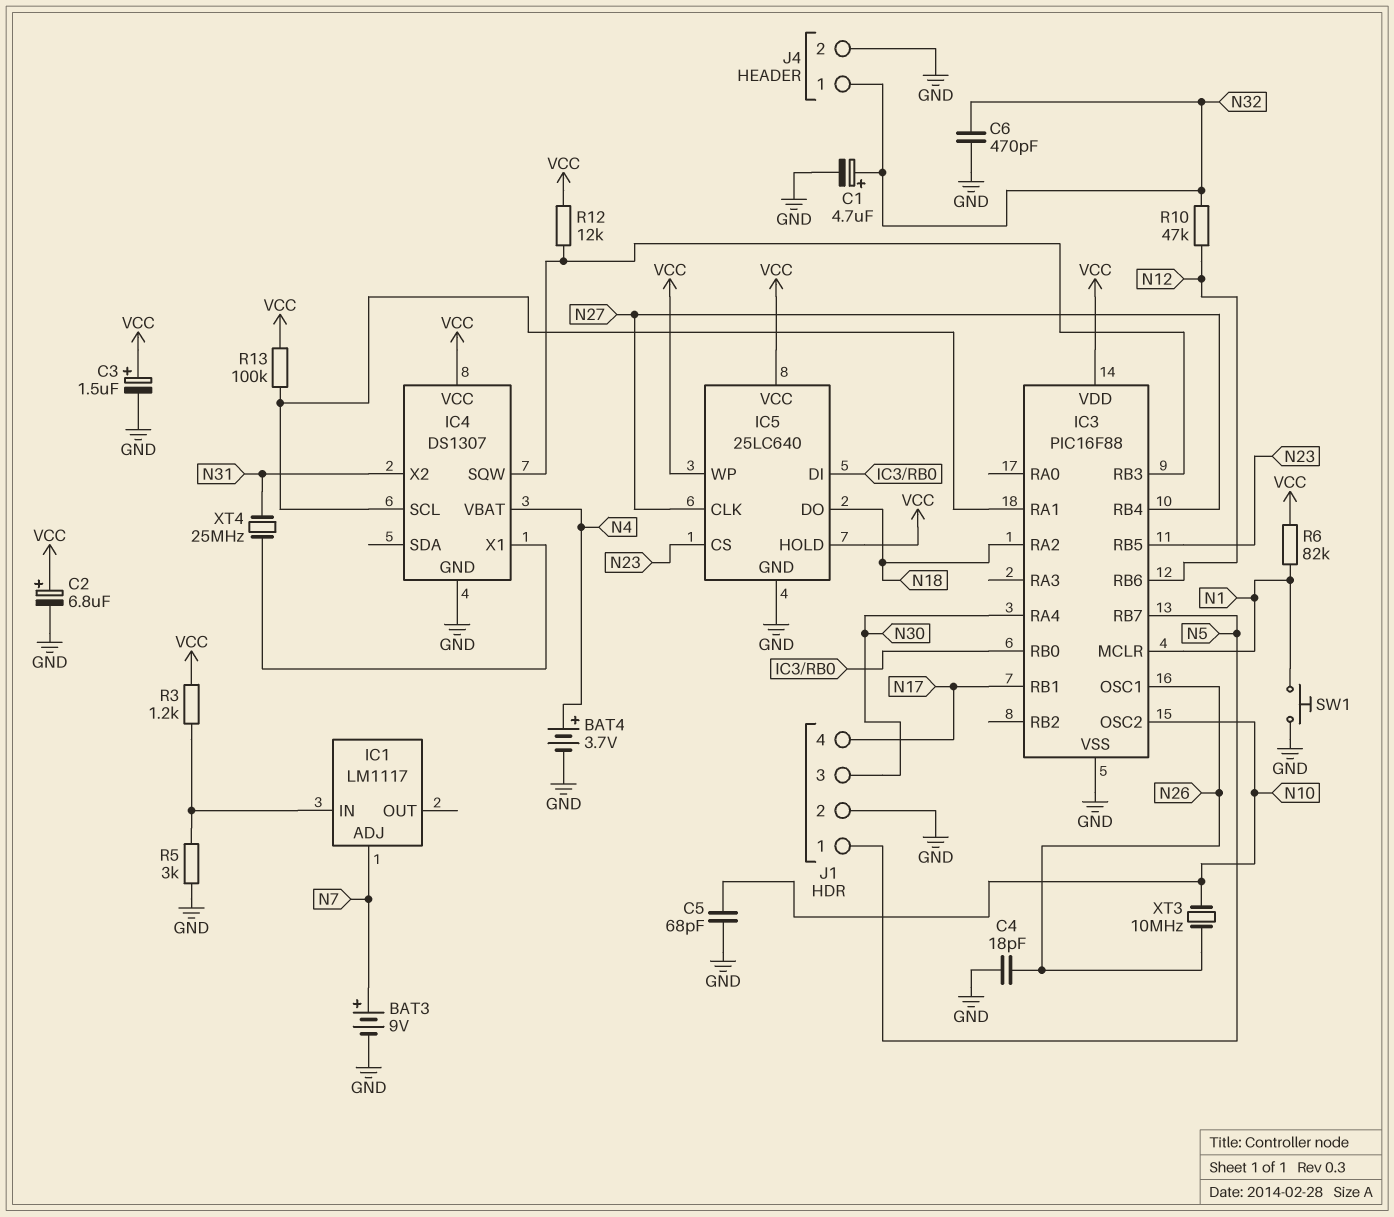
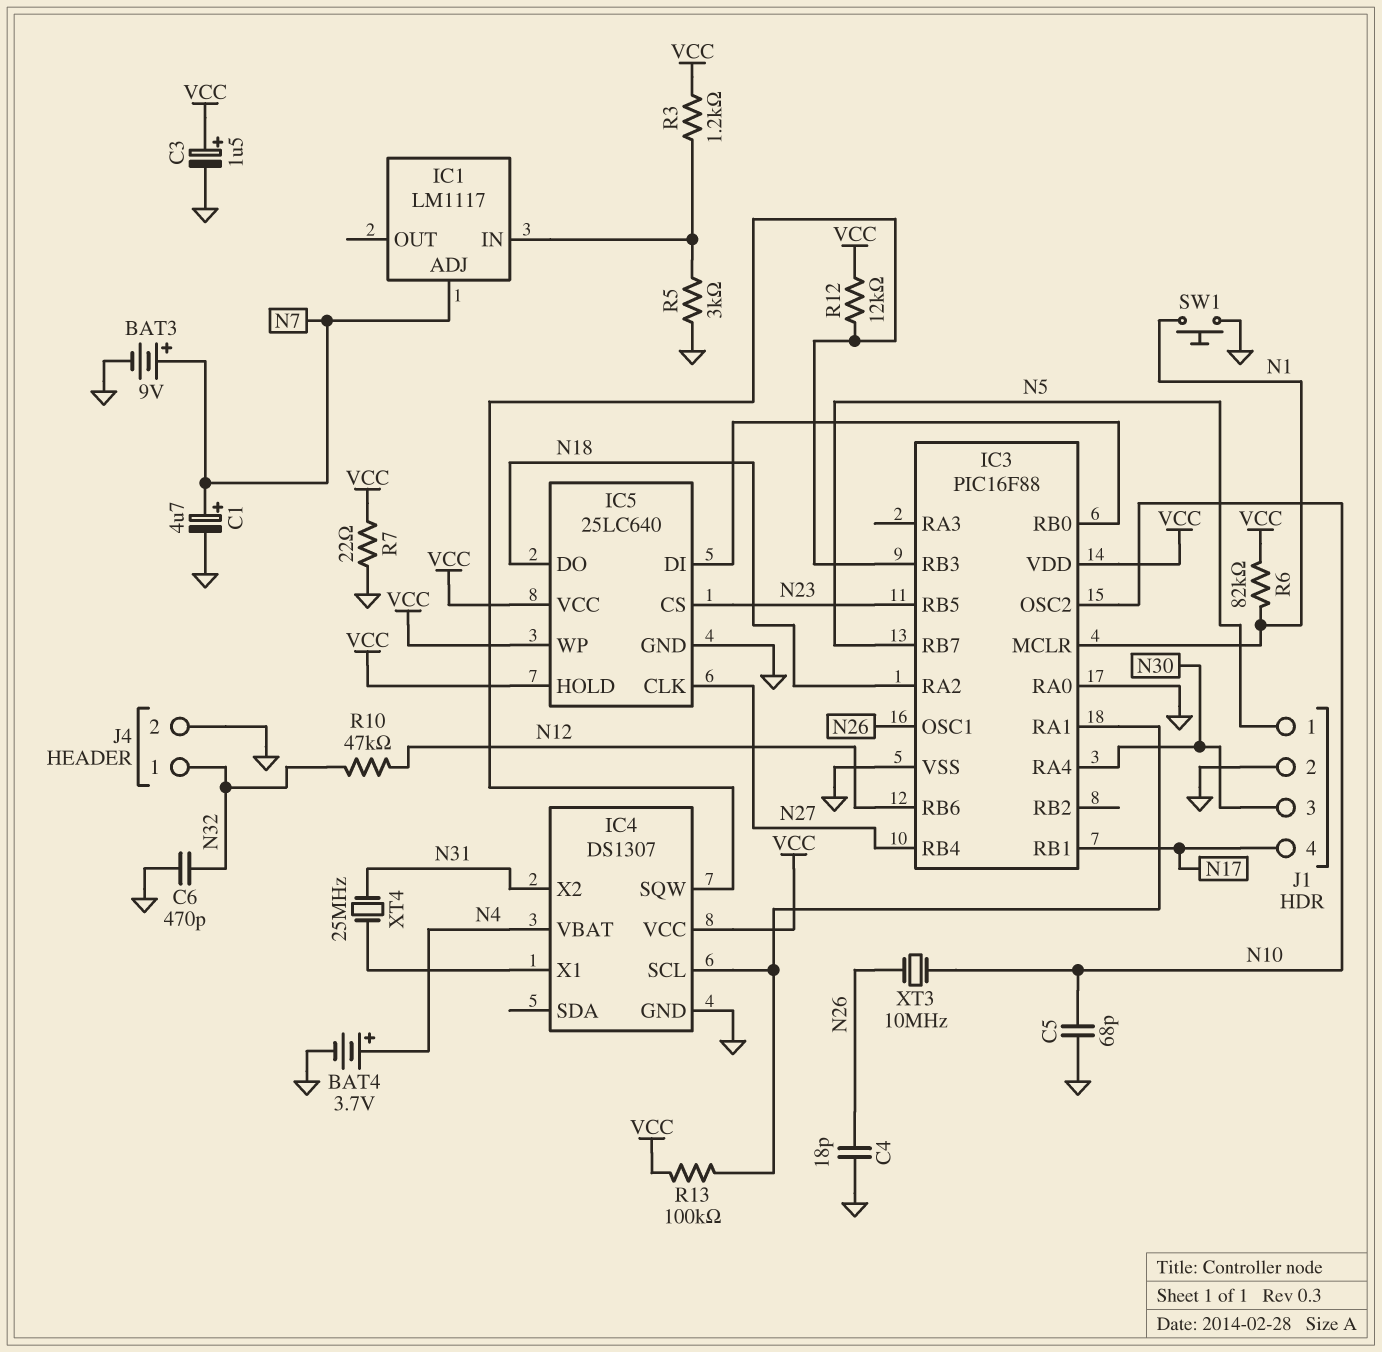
C1: 4.7uF (plus N32, minus GND) -> 4.7uF (plus N7, minus GND)
C2: 6.8uF (plus VCC, minus GND) -> none
IC3 pin RA0: none -> GND
R7: none -> 22 (GND, VCC)

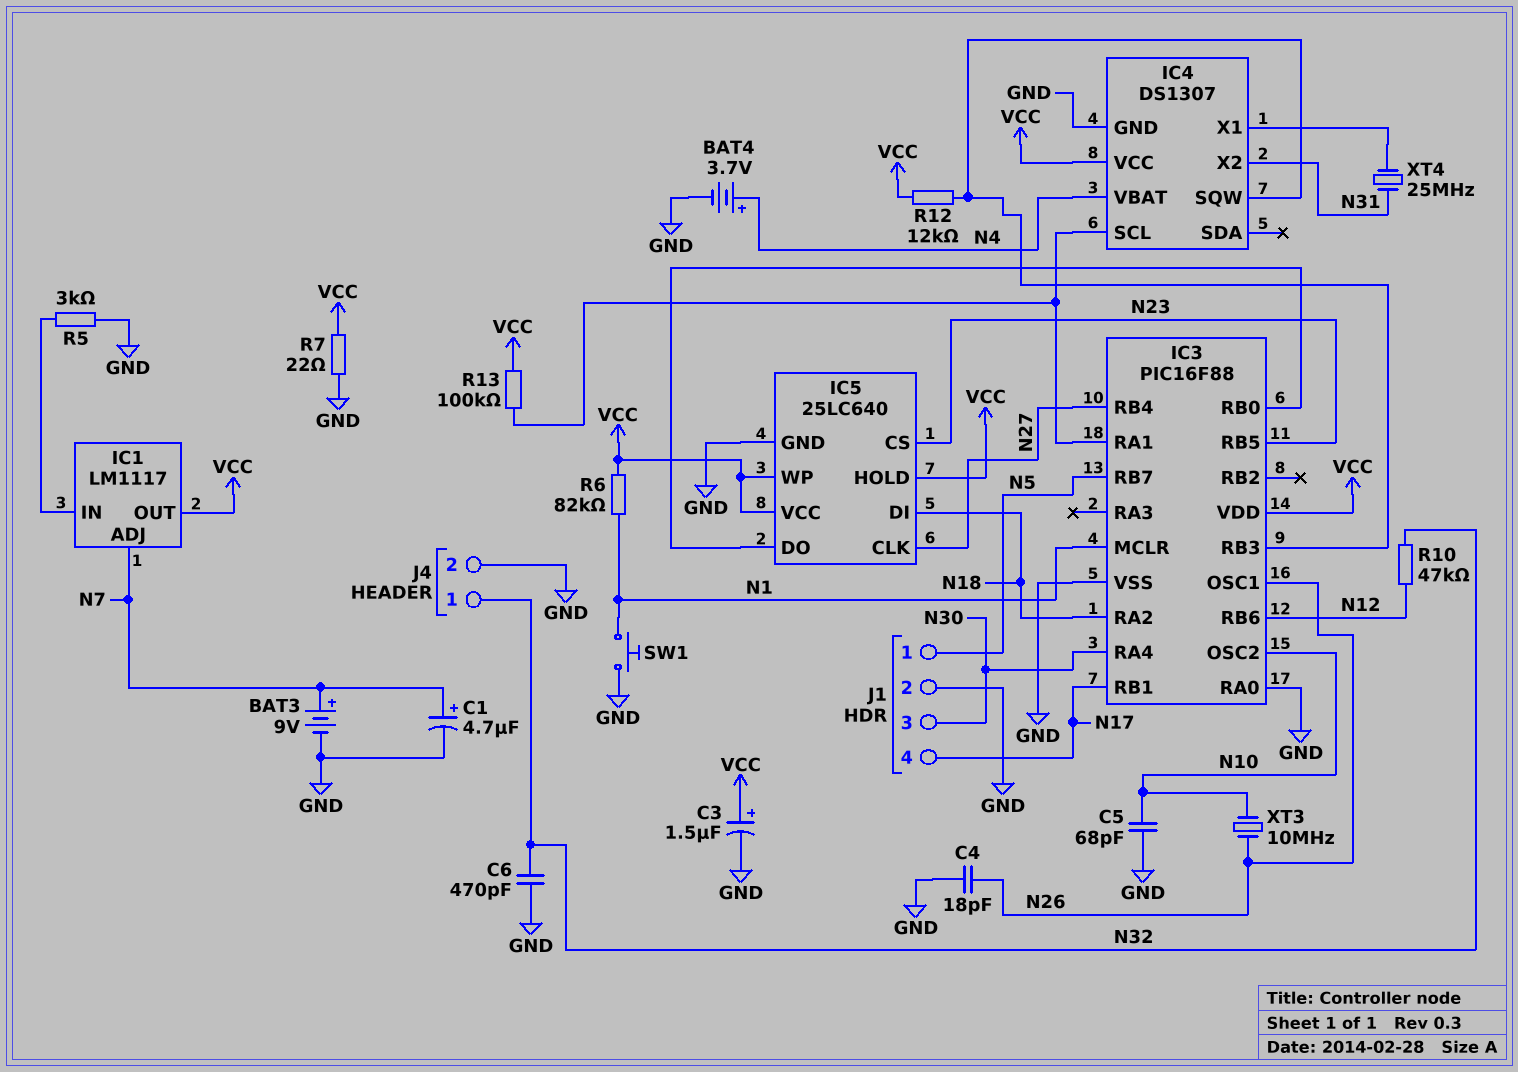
IC1 pin OUT: none -> VCC
IC5 pin DI: IC3/RB0 -> N18
IC5 pin DO: N18 -> IC3/RB0
R3: 1.2k (IC1/IN, VCC) -> none

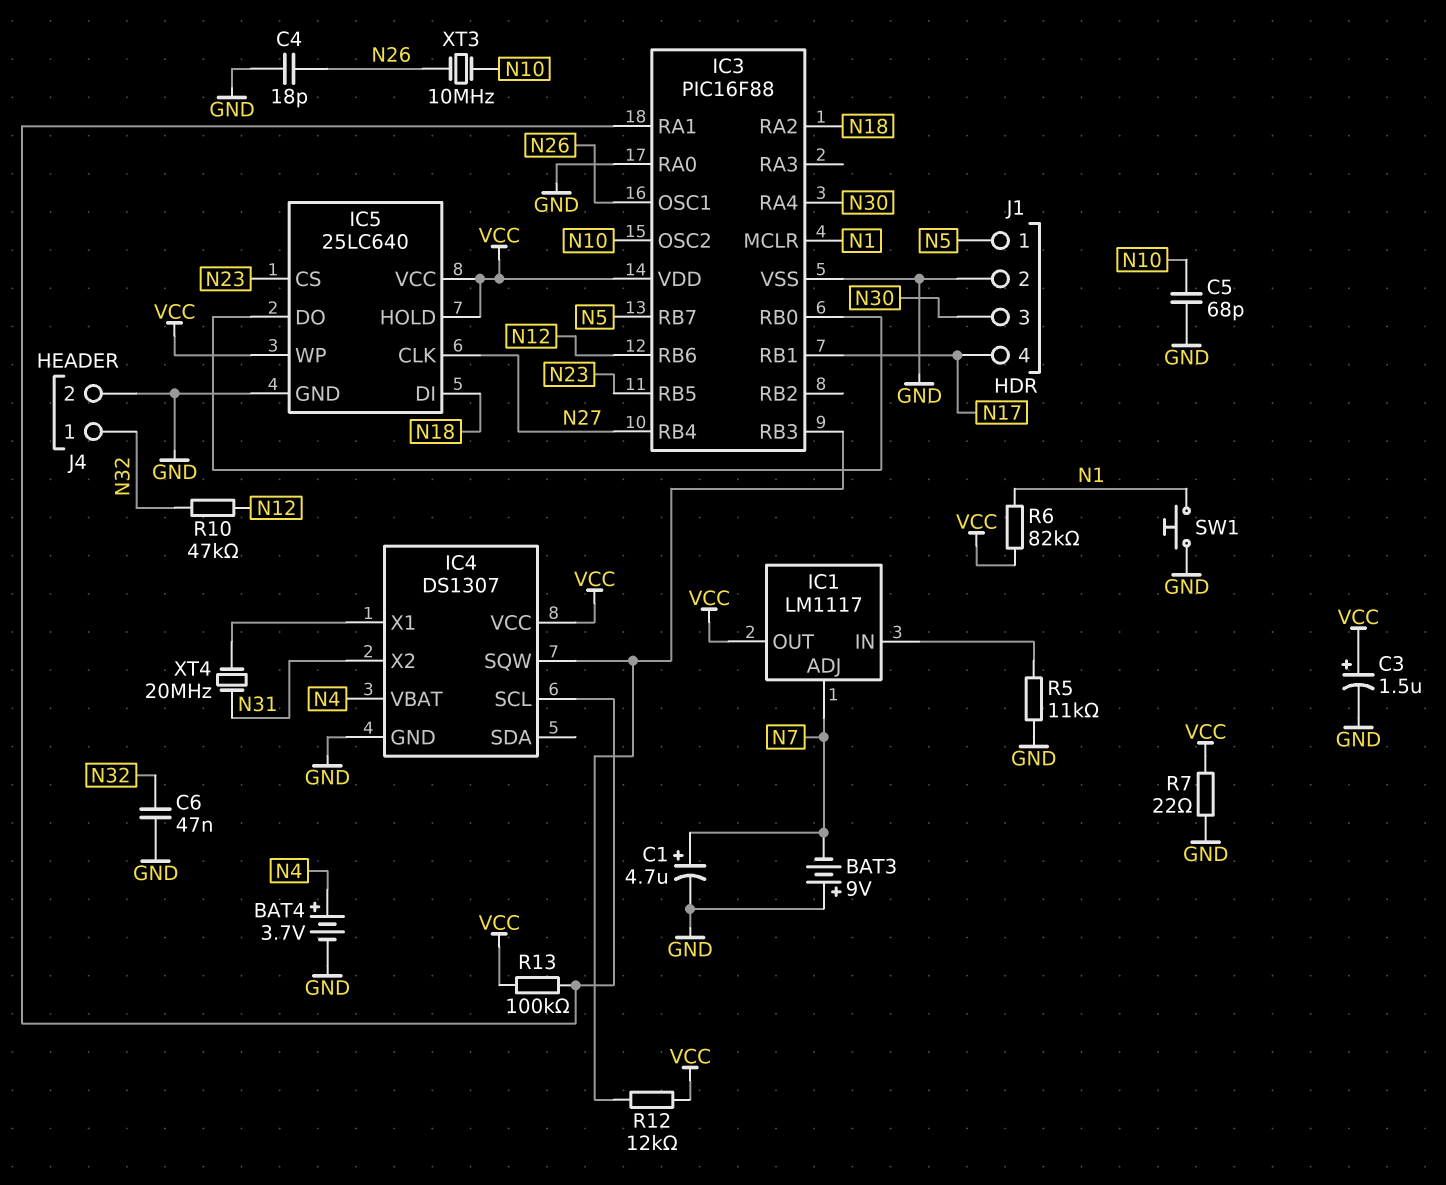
BAT3: 9V (plus N7, minus GND) -> 9V (plus GND, minus N7)
C6: 470pF (GND, N32) -> 47nF (GND, N32)
R5: 3k (GND, IC1/IN) -> 11k (GND, IC1/IN)
XT4: 25MHz (IC4/X1, N31) -> 20MHz (IC4/X1, N31)

